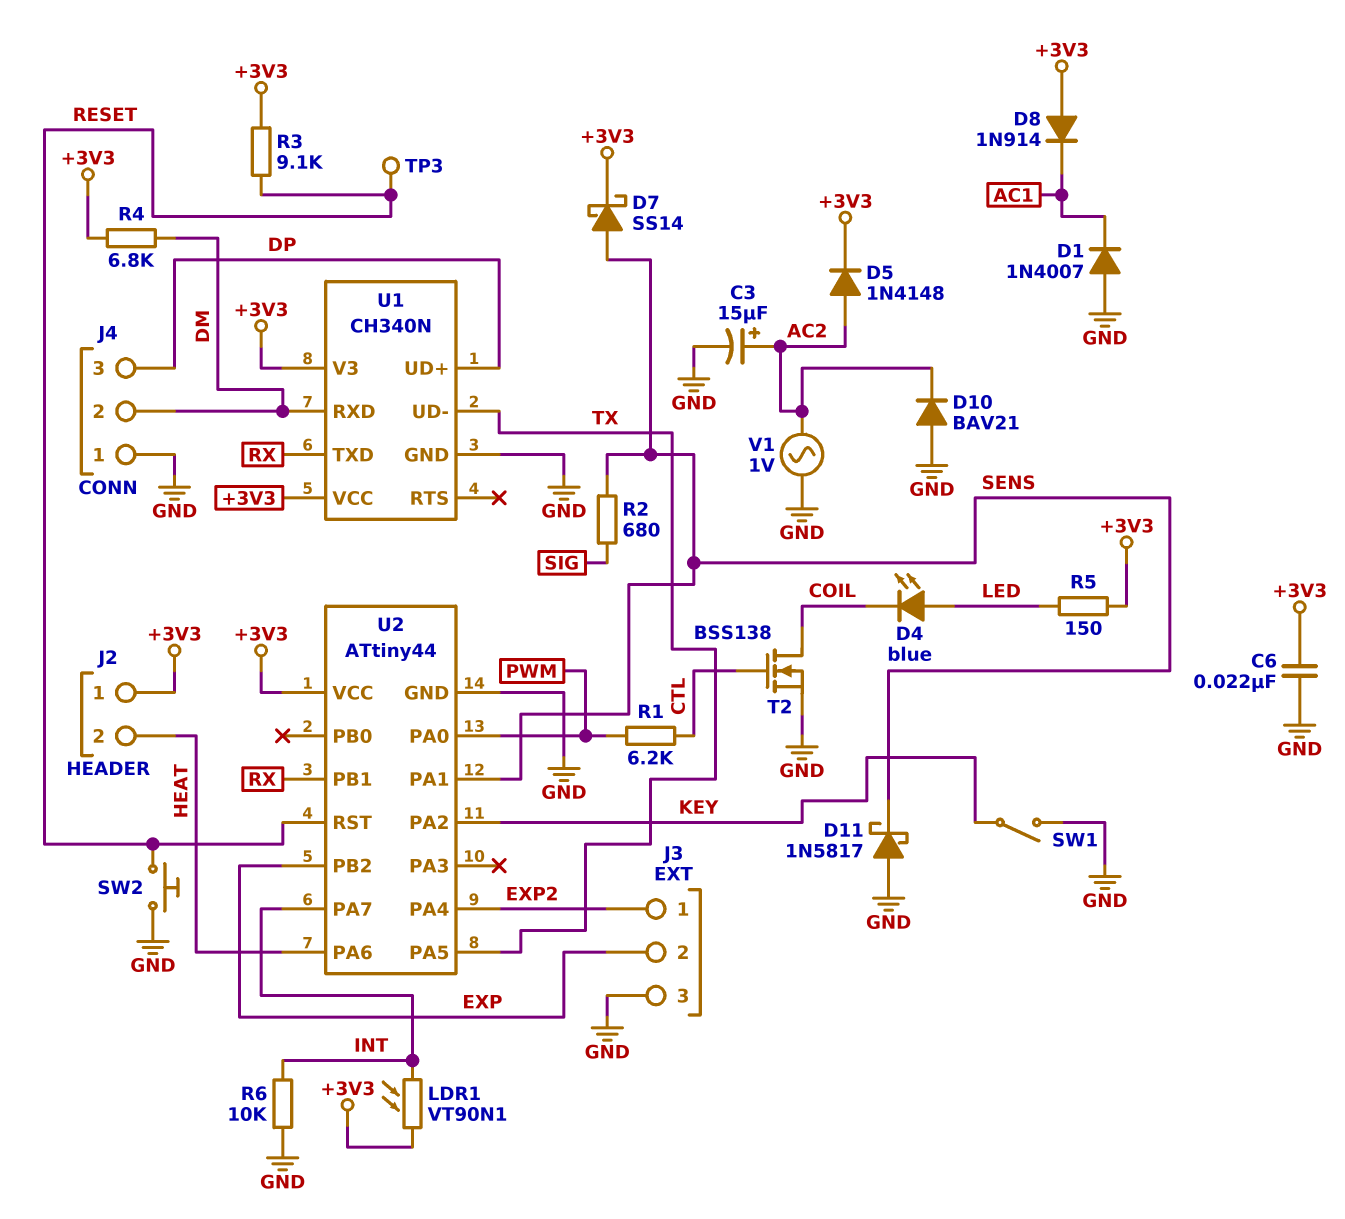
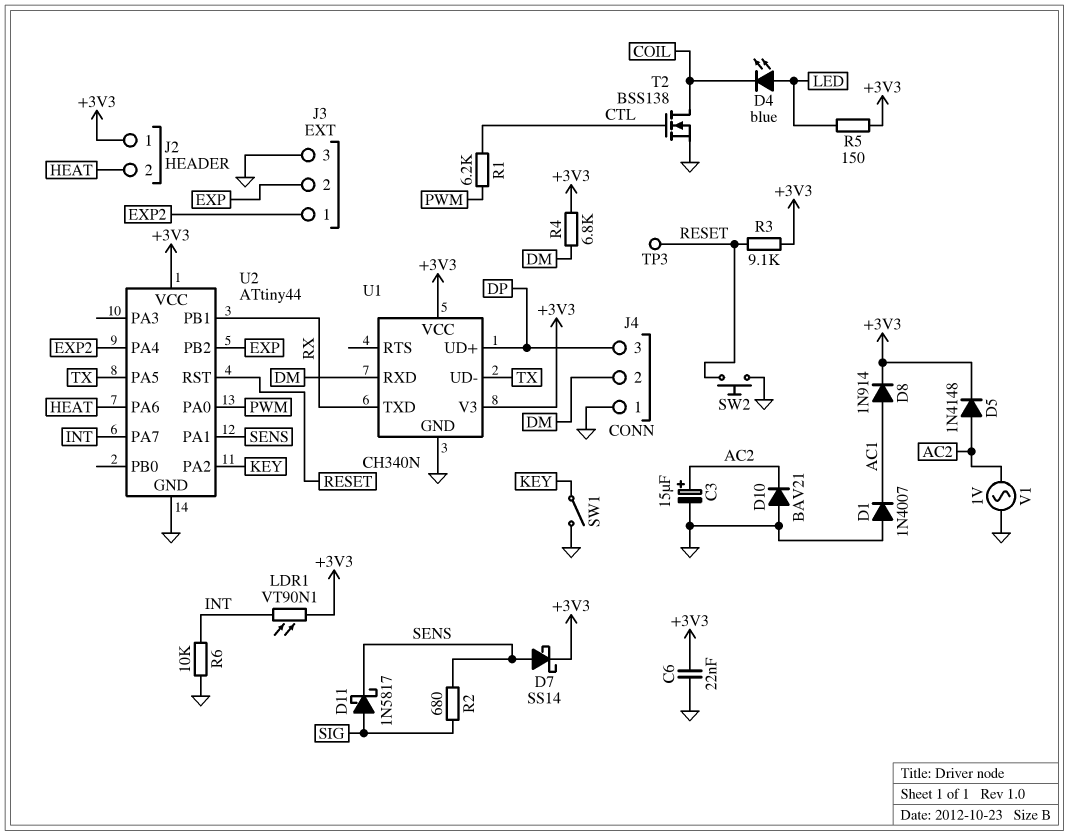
D8: diode 1N914 (A +3V3, K AC1) -> diode 1N914 (A AC1, K +3V3)
D11: schottky 1N5817 (A GND, K SENS) -> schottky 1N5817 (A SIG, K SENS)

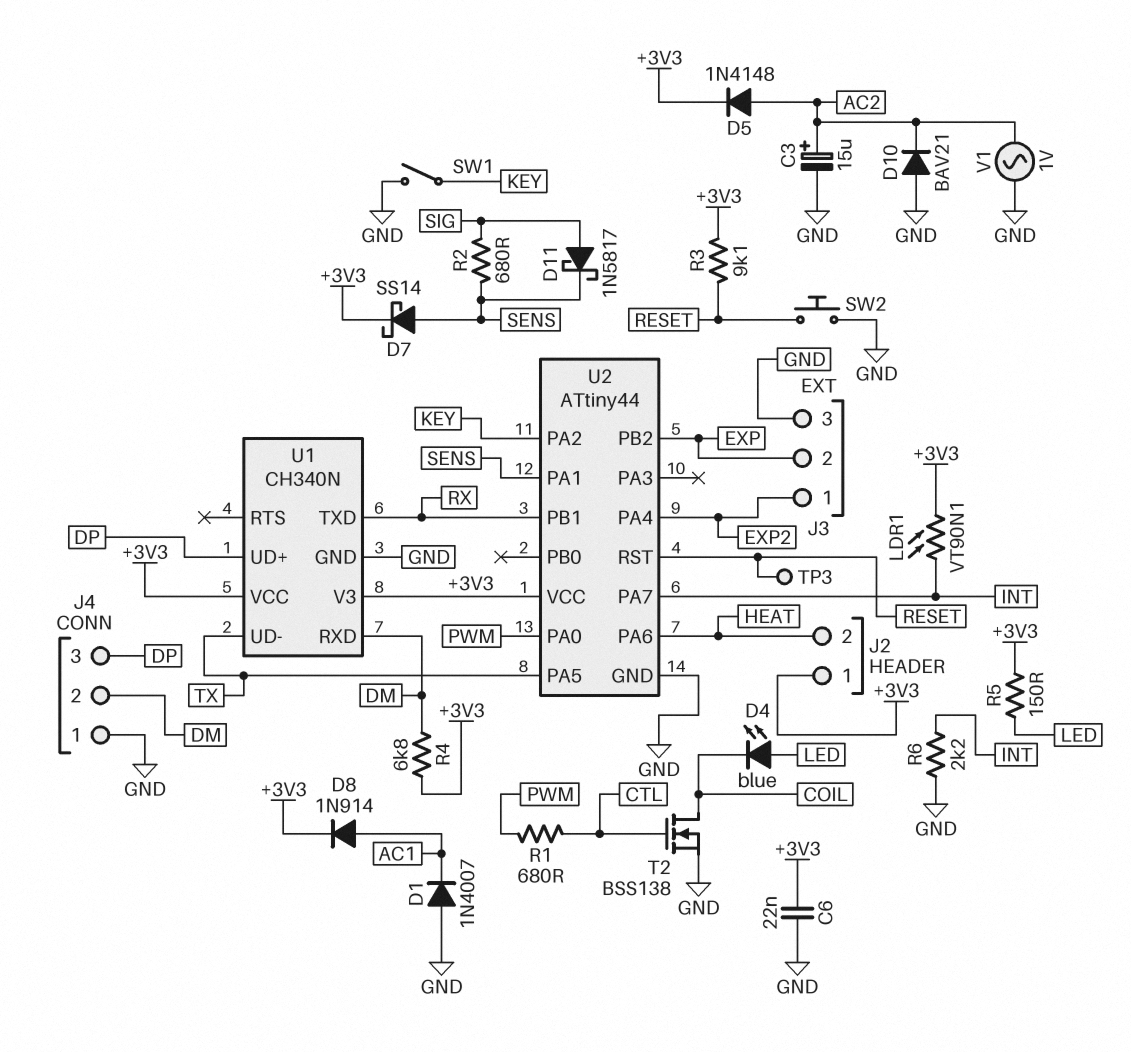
R1: 6.2k (CTL, PWM) -> 680 (CTL, PWM)
R6: 10k (GND, INT) -> 2.2k (GND, INT)

